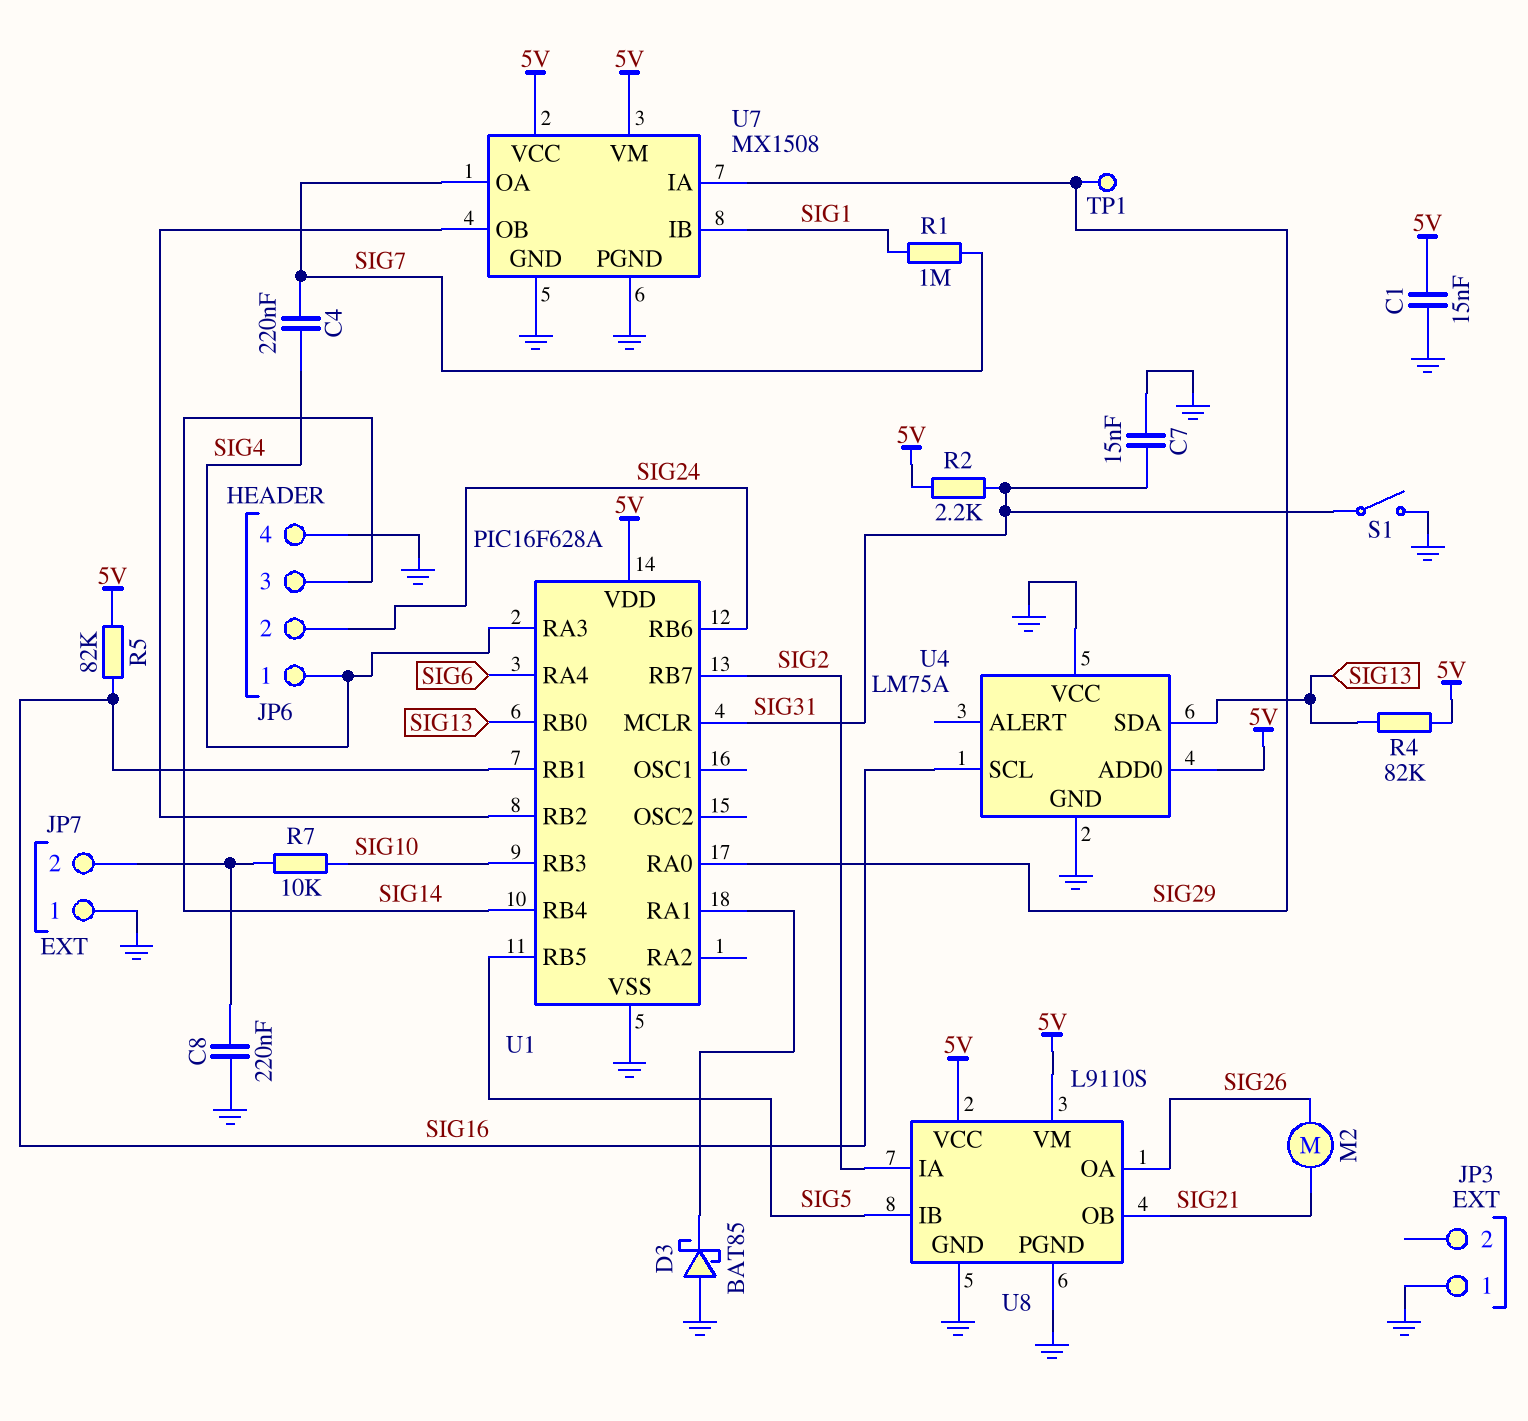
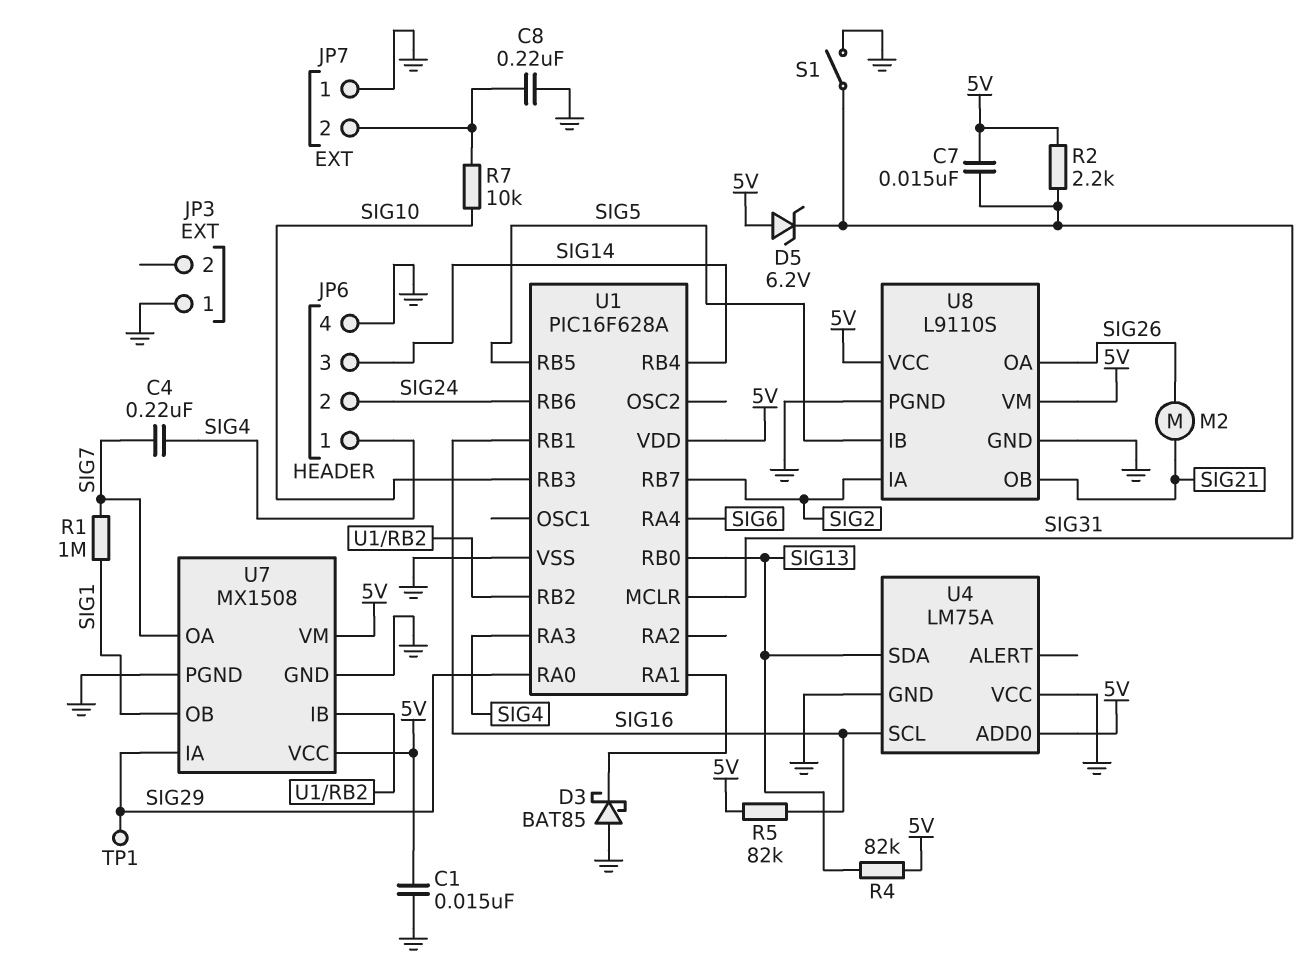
C7: 15nF (GND, SIG31) -> 15nF (5V, SIG31)
D5: none -> zener 6.2V (A 5V, K SIG31)
U7 pin IB: SIG1 -> U1/RB2
U7 pin OB: U1/RB2 -> SIG1

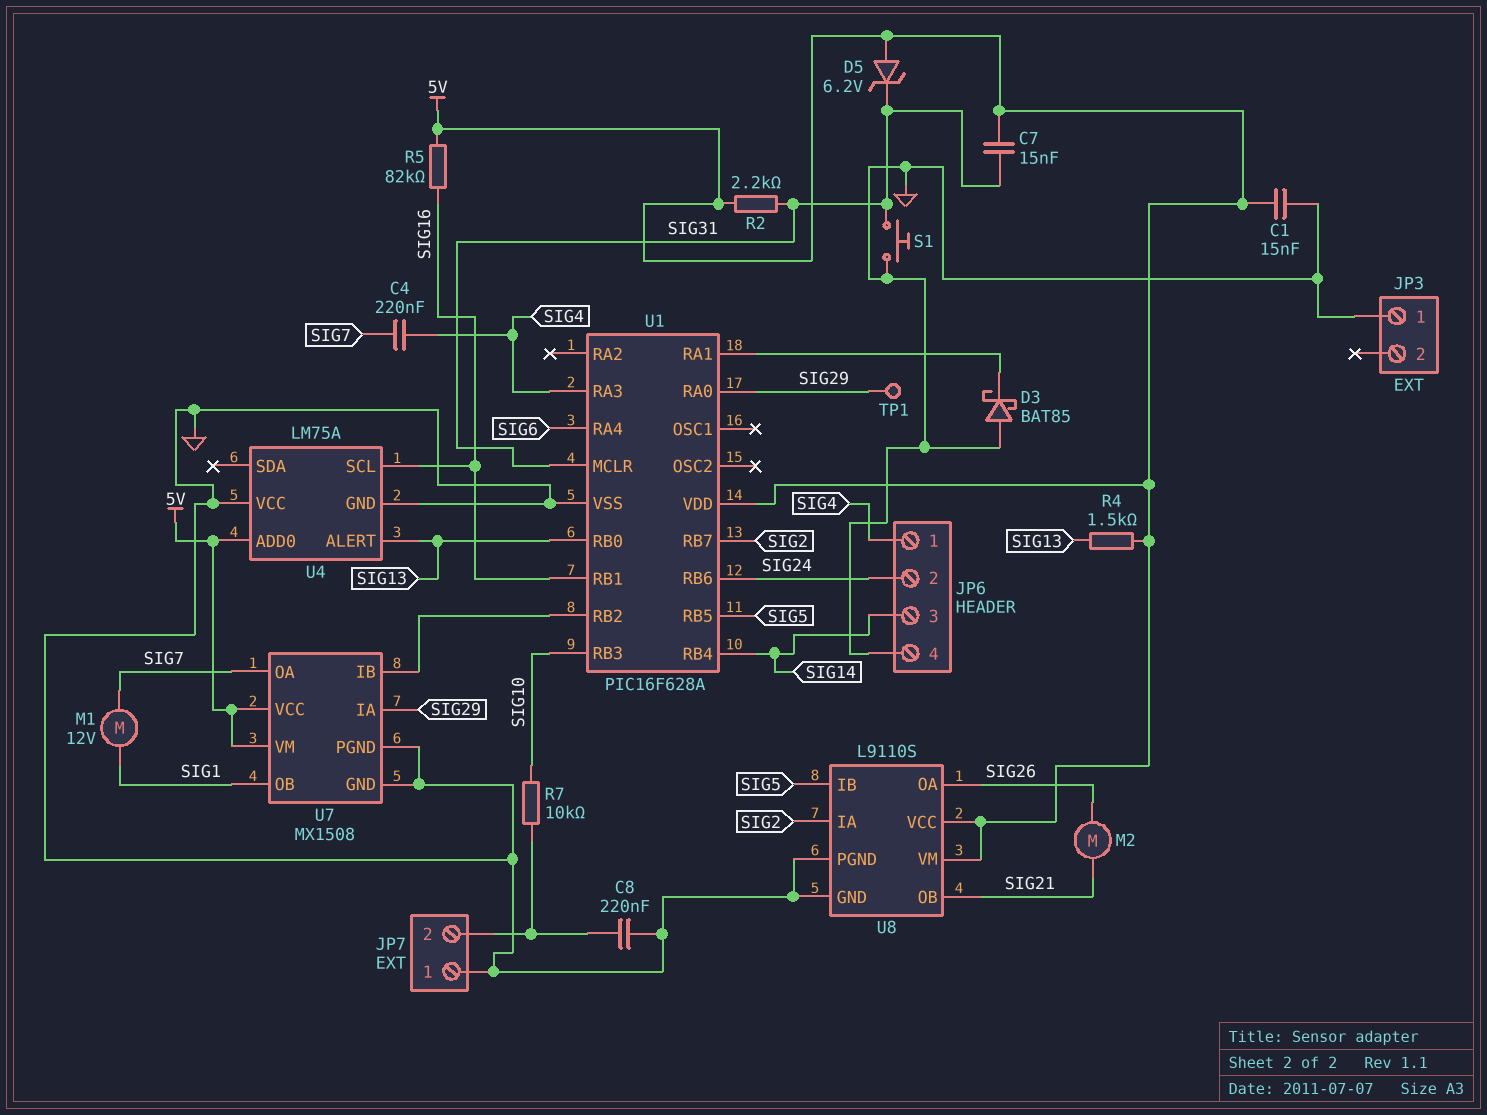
M1: none -> motor 12V (SIG1, SIG7)
R1: 1M (SIG1, SIG7) -> none
R4: 82k (5V, SIG13) -> 1.5k (5V, SIG13)
S1: switch (GND, SIG31) -> button (GND, SIG31)
U4 pin ALERT: none -> SIG13
U4 pin SDA: SIG13 -> none

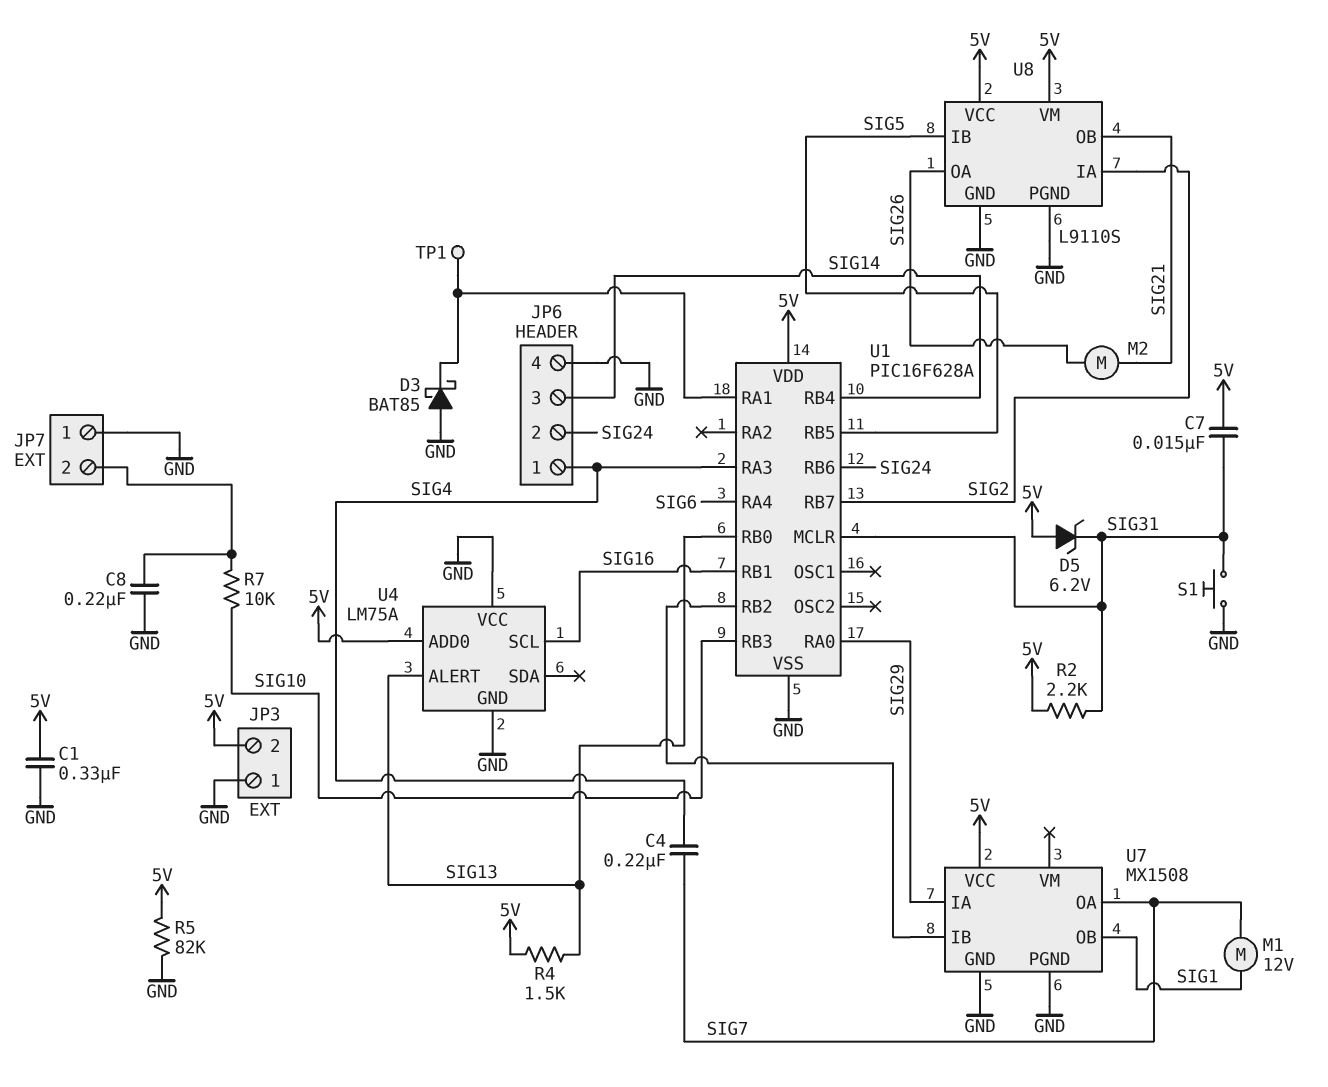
C1: 15nF (5V, GND) -> 330nF (5V, GND)
JP3 pin 2: none -> 5V
R5: 82k (5V, SIG16) -> 82k (5V, GND)
TP1: test point (SIG29) -> test point (U1/RA1)
U7 pin VM: 5V -> none

